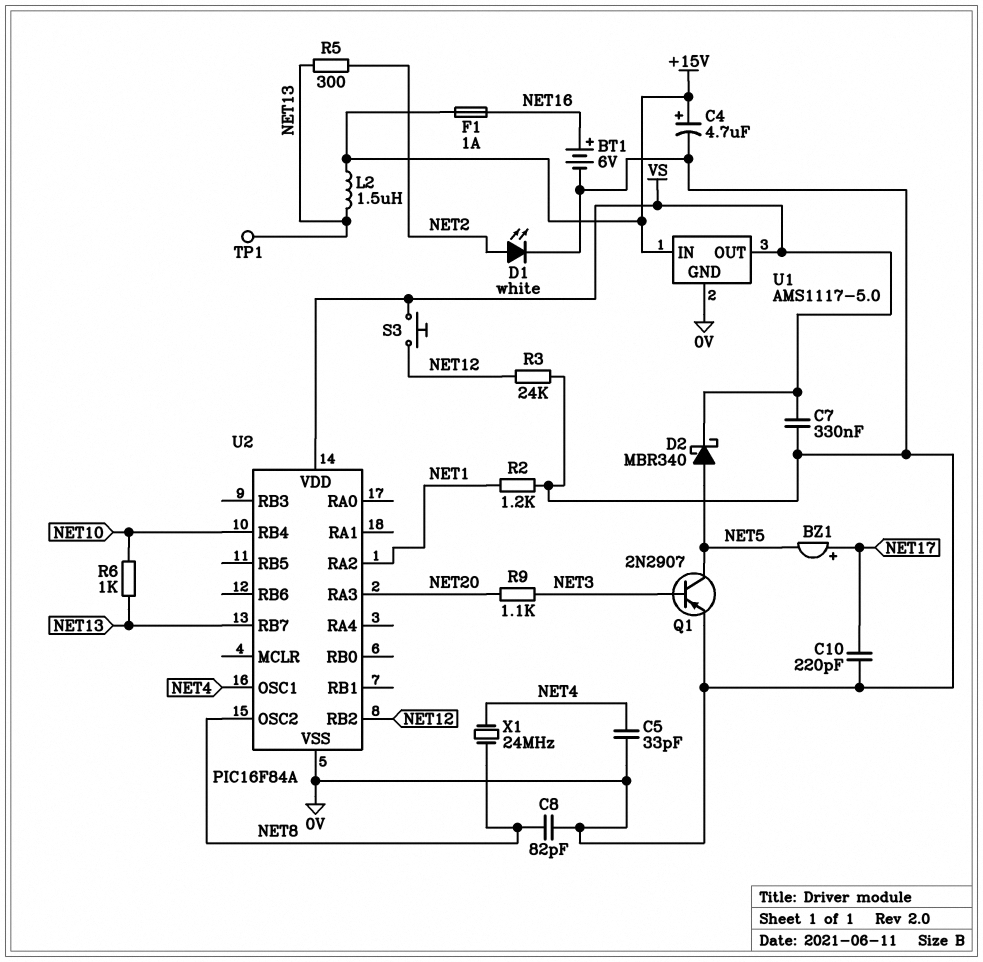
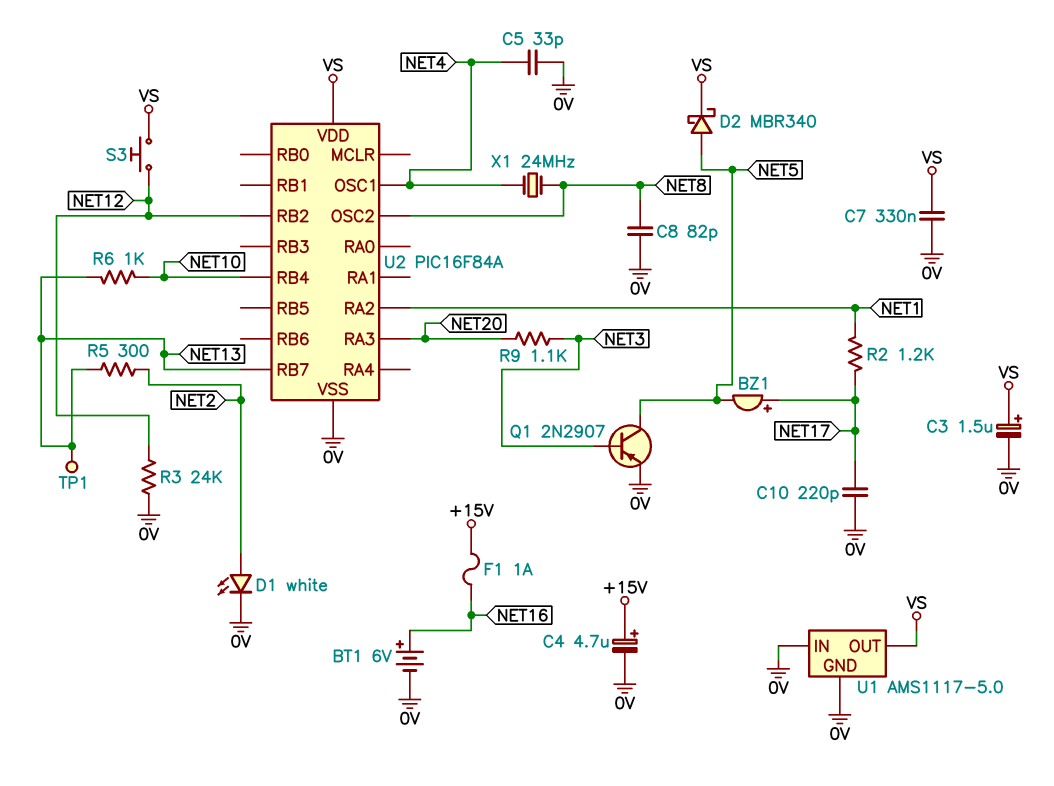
C3: none -> 1.5uF (plus VS, minus 0V)
L2: 1.5uH (+15V, NET13) -> none
R2: 1.2k (0V, NET1) -> 1.2k (NET1, NET17)
U1 pin IN: +15V -> 0V

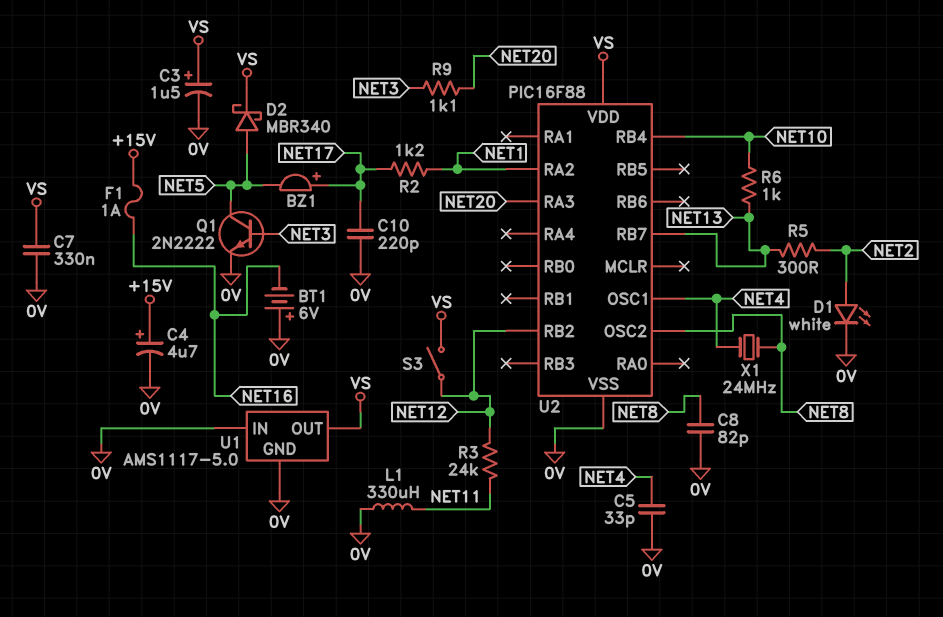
BT1: 6V (plus NET16, minus 0V) -> 6V (plus 0V, minus NET16)
L1: none -> 330uH (0V, NET11)
Q1: PNP 2N2907 (B NET3, C NET5, E 0V) -> NPN 2N2222 (B NET3, C NET5, E 0V)
R3: 24k (0V, NET12) -> 24k (NET11, NET12)
S3: button (NET12, VS) -> switch (NET12, VS)
TP1: test point (NET13) -> none
U2: PIC16F84A -> PIC16F88

